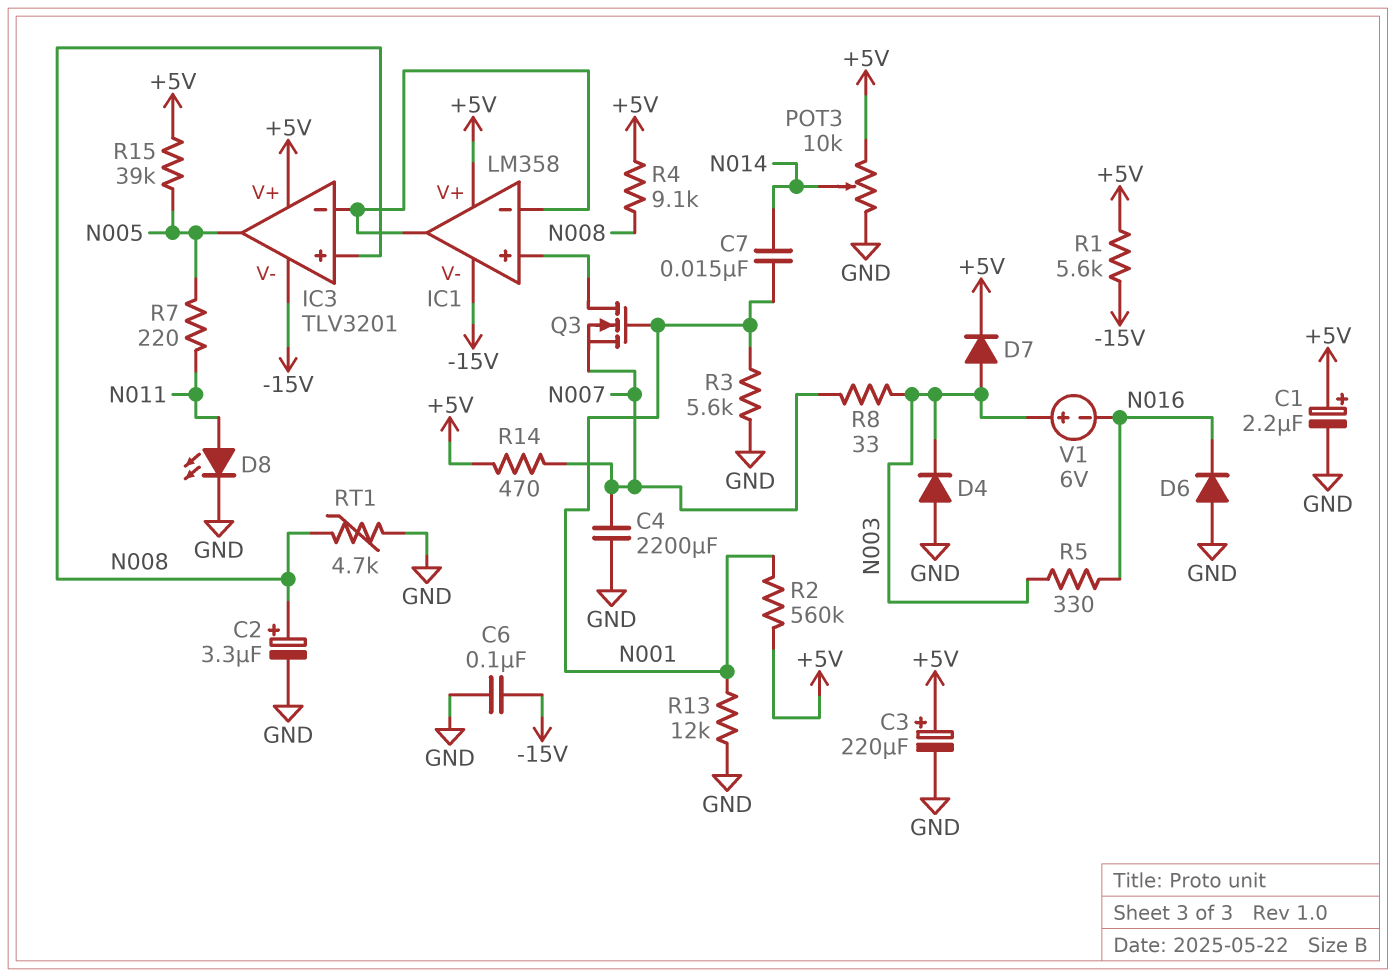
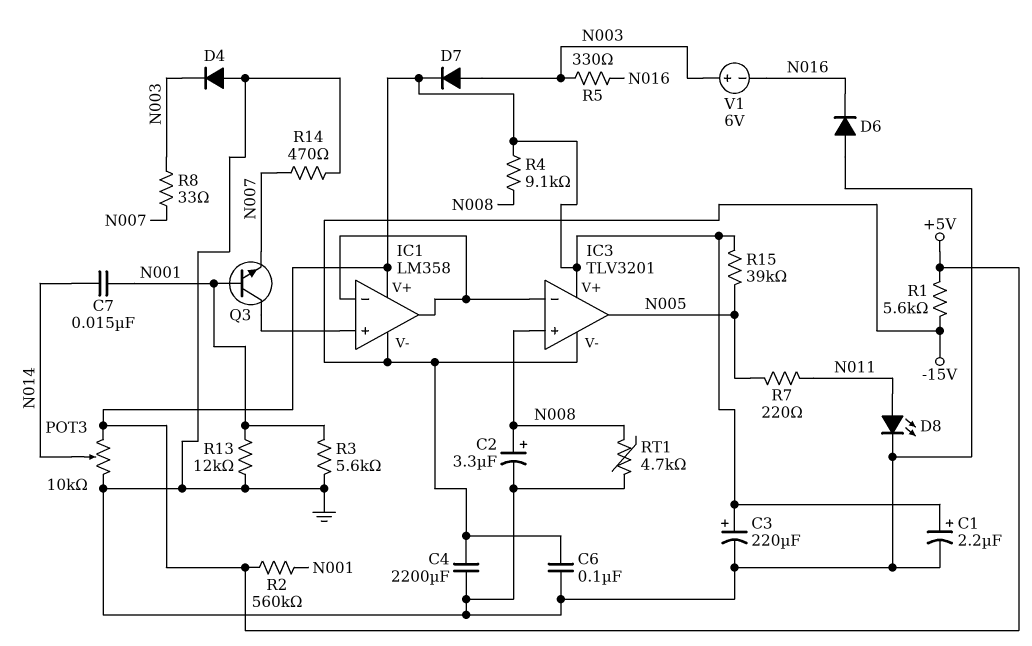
C4: 2200uF (GND, N007) -> 2200uF (-15V, GND)
Q3: NMOS (G N001, D IC1/in+, S N007) -> NPN (B N001, C IC1/in+, E N007)
R14: 470 (+5V, N007) -> 470 (GND, N007)

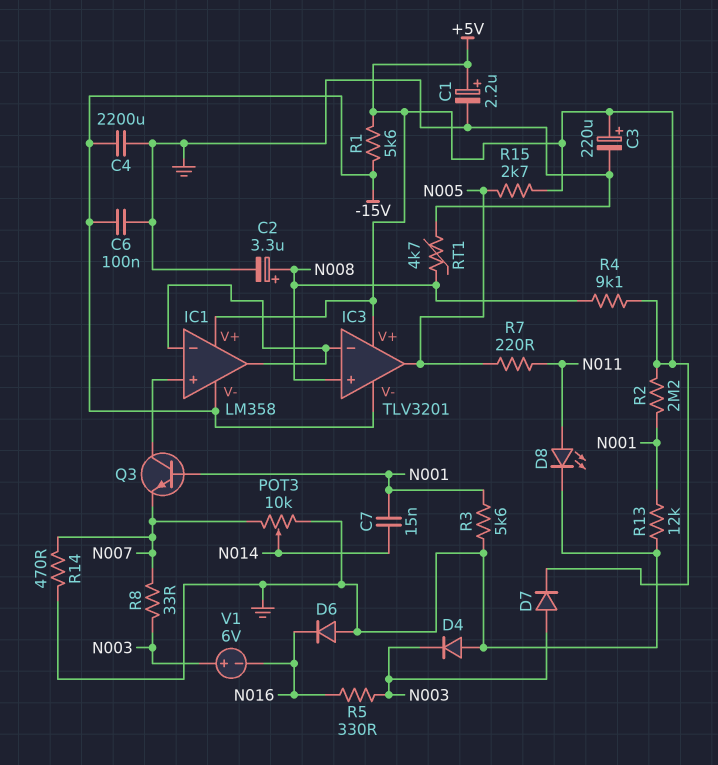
POT3: 10k (+5V, GND, wiper N014) -> 10k (GND, N007, wiper N014)
R2: 560k (+5V, N001) -> 2.2M (+5V, N001)
R15: 39k (+5V, N005) -> 2.7k (+5V, N005)

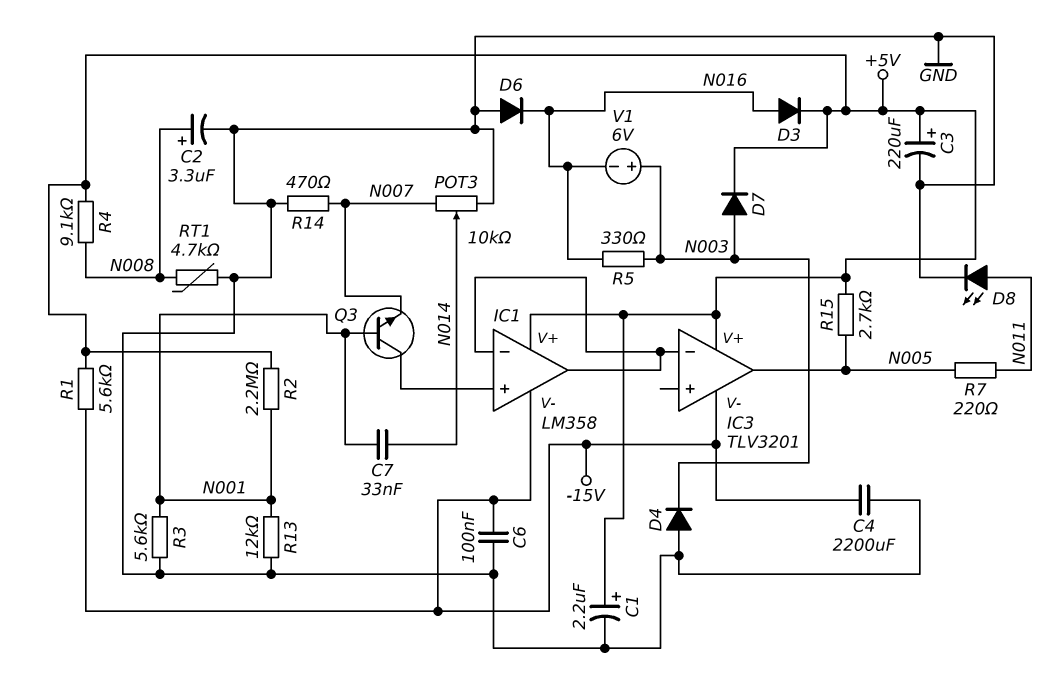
C7: 15nF (N001, N014) -> 33nF (N001, N014)
D3: none -> diode (A N016, K +5V)
IC3 pin in+: N008 -> none
R8: 33 (N003, N007) -> none

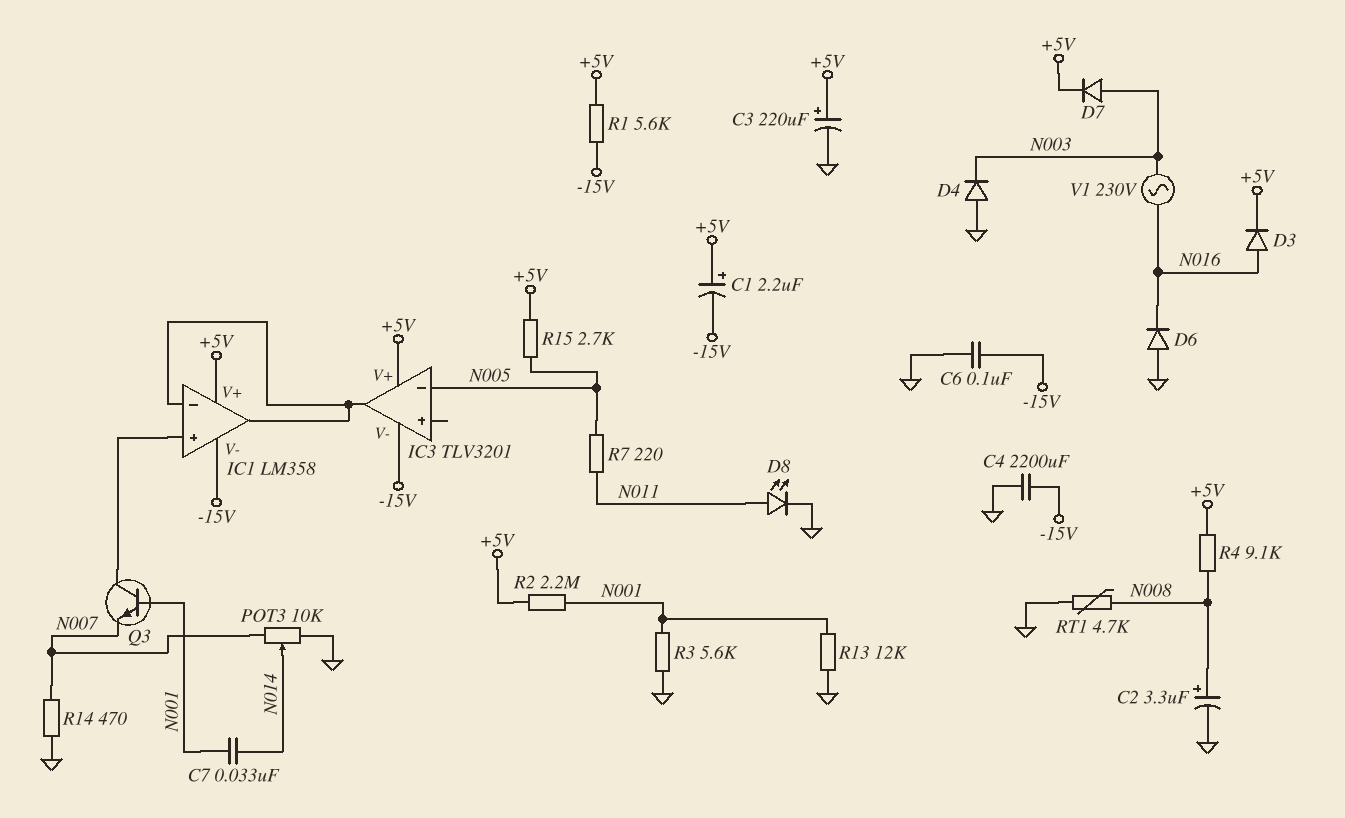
C1: 2.2uF (plus +5V, minus GND) -> 2.2uF (plus +5V, minus -15V)
IC3 pin in-: IC1/in- -> N005
IC3 pin out: N005 -> IC1/in-
R5: 330 (N003, N016) -> none
V1: 6V (plus N003, minus N016) -> AC 230V (N003, N016)

